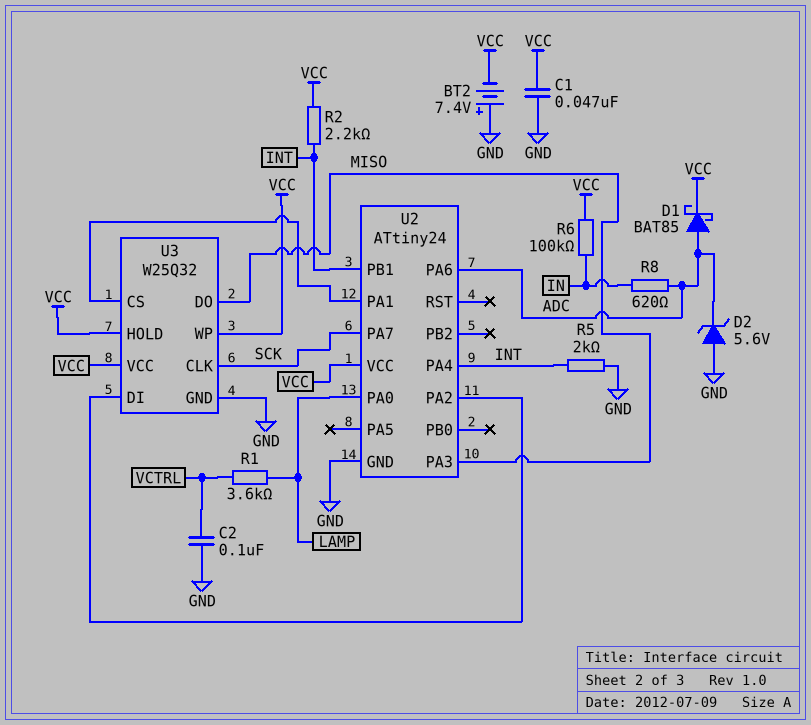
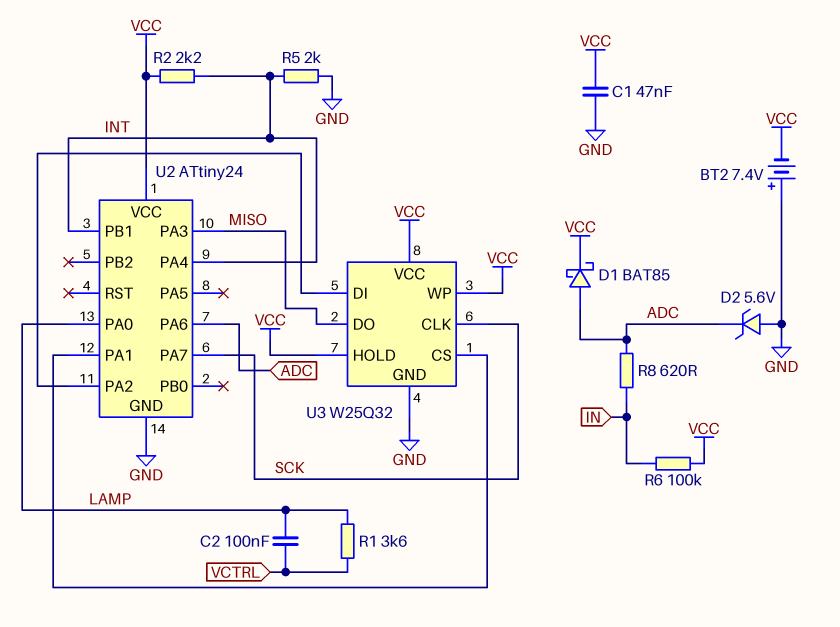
C2: 100nF (GND, VCTRL) -> 100nF (LAMP, VCTRL)

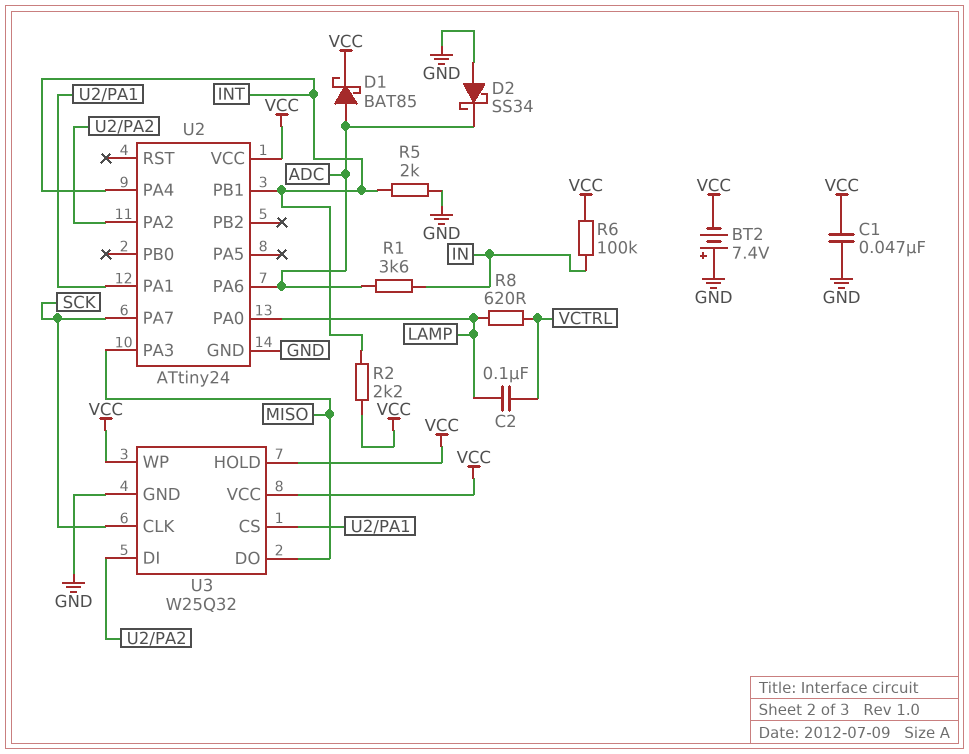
D2: zener 5.6V (A GND, K ADC) -> schottky SS34 (A GND, K ADC)
R1: 3.6k (LAMP, VCTRL) -> 3.6k (ADC, IN)
R8: 620 (ADC, IN) -> 620 (LAMP, VCTRL)

